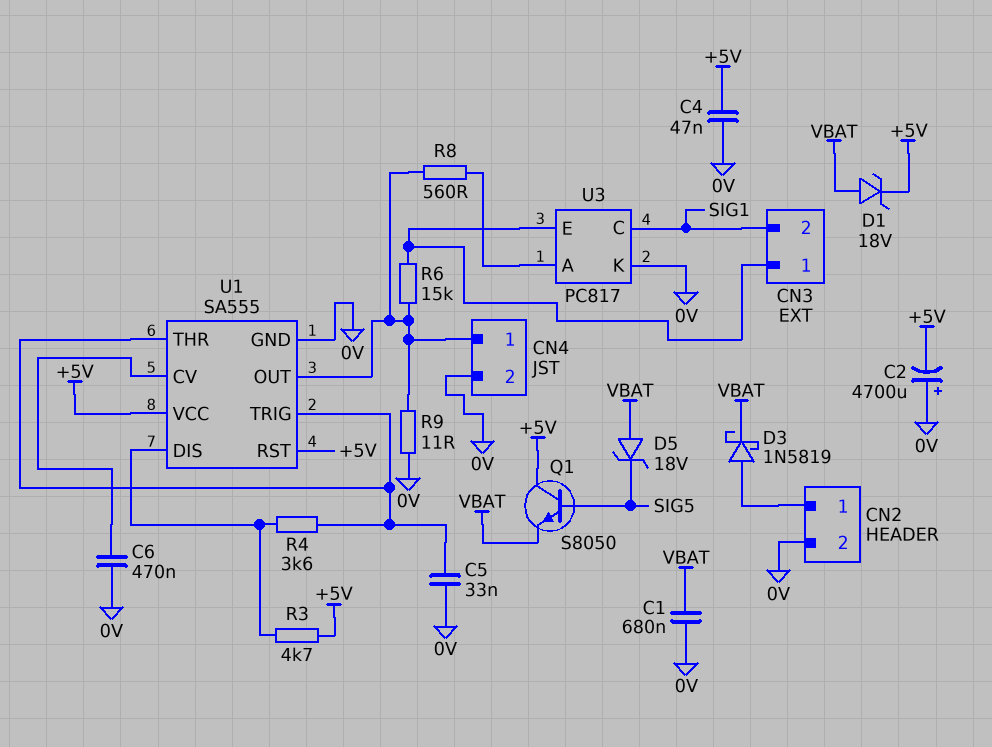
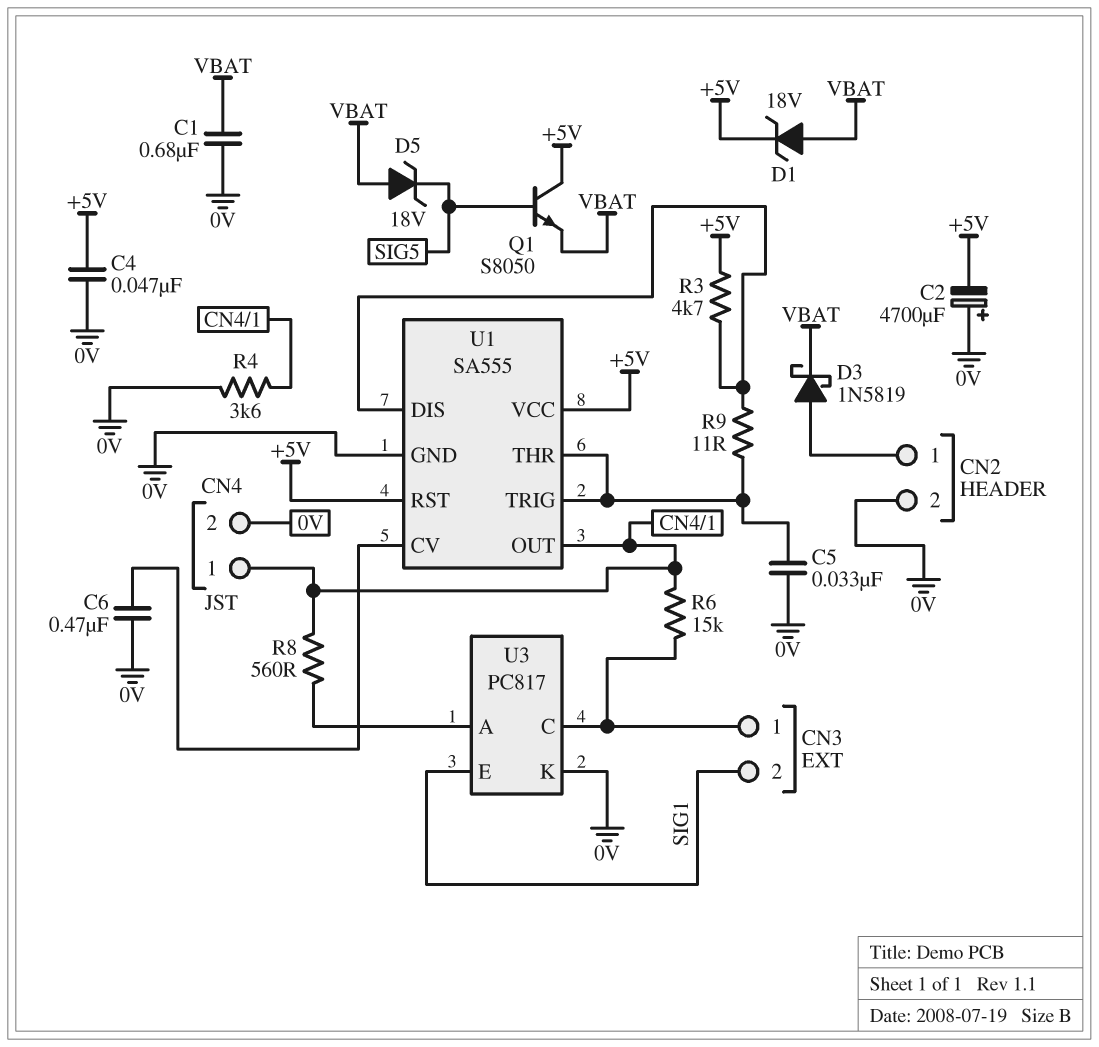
R4: 3.6k (U1/DIS, U1/THR) -> 3.6k (0V, CN4/1)
R9: 11 (0V, CN4/1) -> 11 (U1/DIS, U1/THR)
U3 pin C: SIG1 -> CN3/1
U3 pin E: CN3/1 -> SIG1

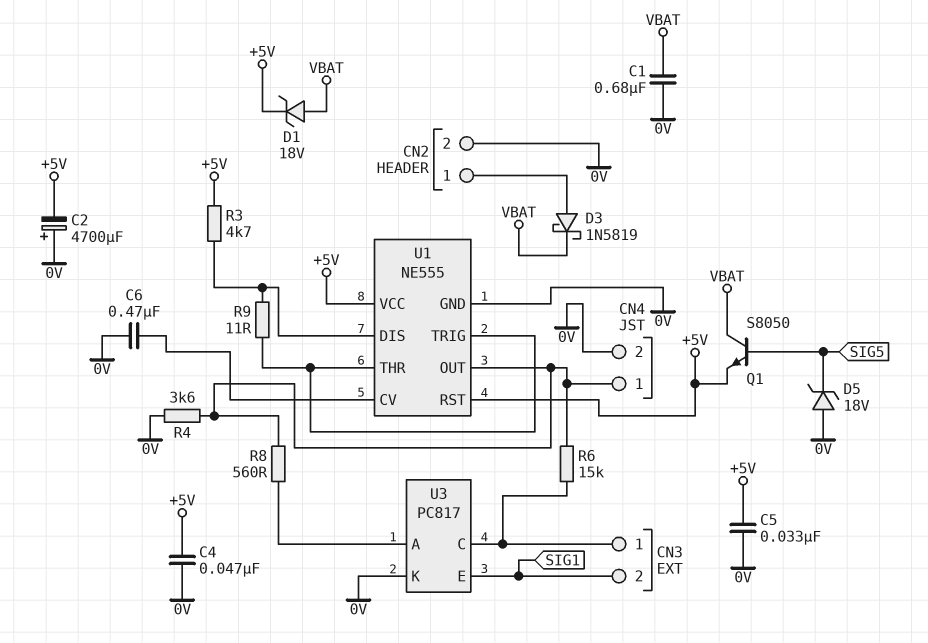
C5: 33nF (0V, U1/THR) -> 33nF (+5V, 0V)
D5: zener 18V (A VBAT, K SIG5) -> zener 18V (A 0V, K SIG5)
Q1: NPN S8050 (B SIG5, C +5V, E VBAT) -> NPN S8050 (B SIG5, C VBAT, E +5V)
U1: SA555 -> NE555

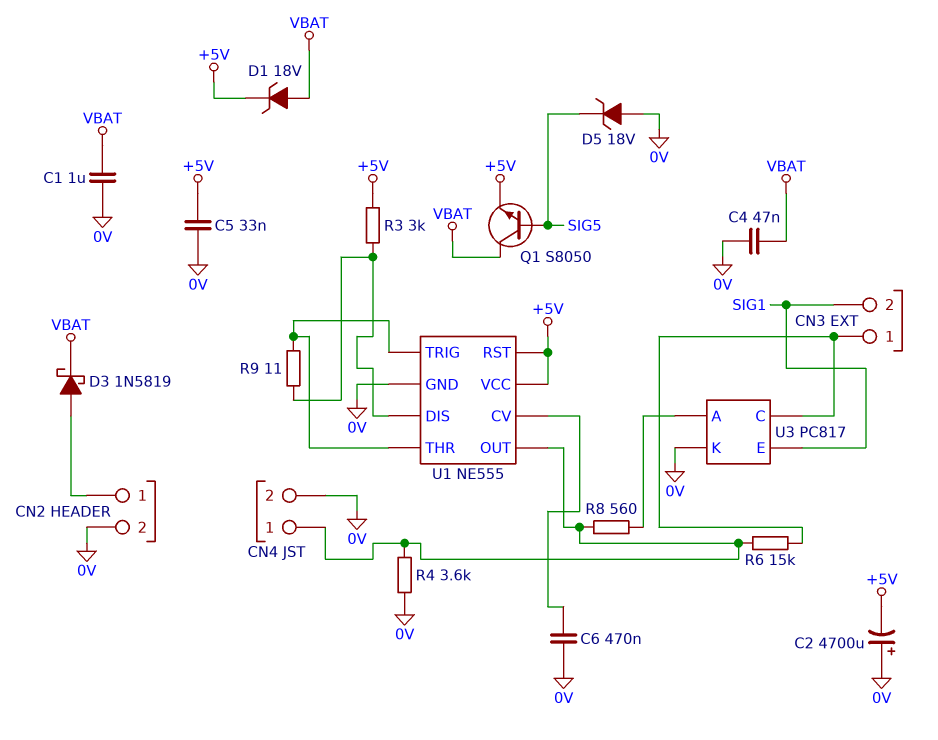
C1: 680nF (0V, VBAT) -> 1uF (0V, VBAT)
C4: 47nF (+5V, 0V) -> 47nF (0V, VBAT)
R3: 4.7k (+5V, U1/DIS) -> 3k (+5V, U1/DIS)

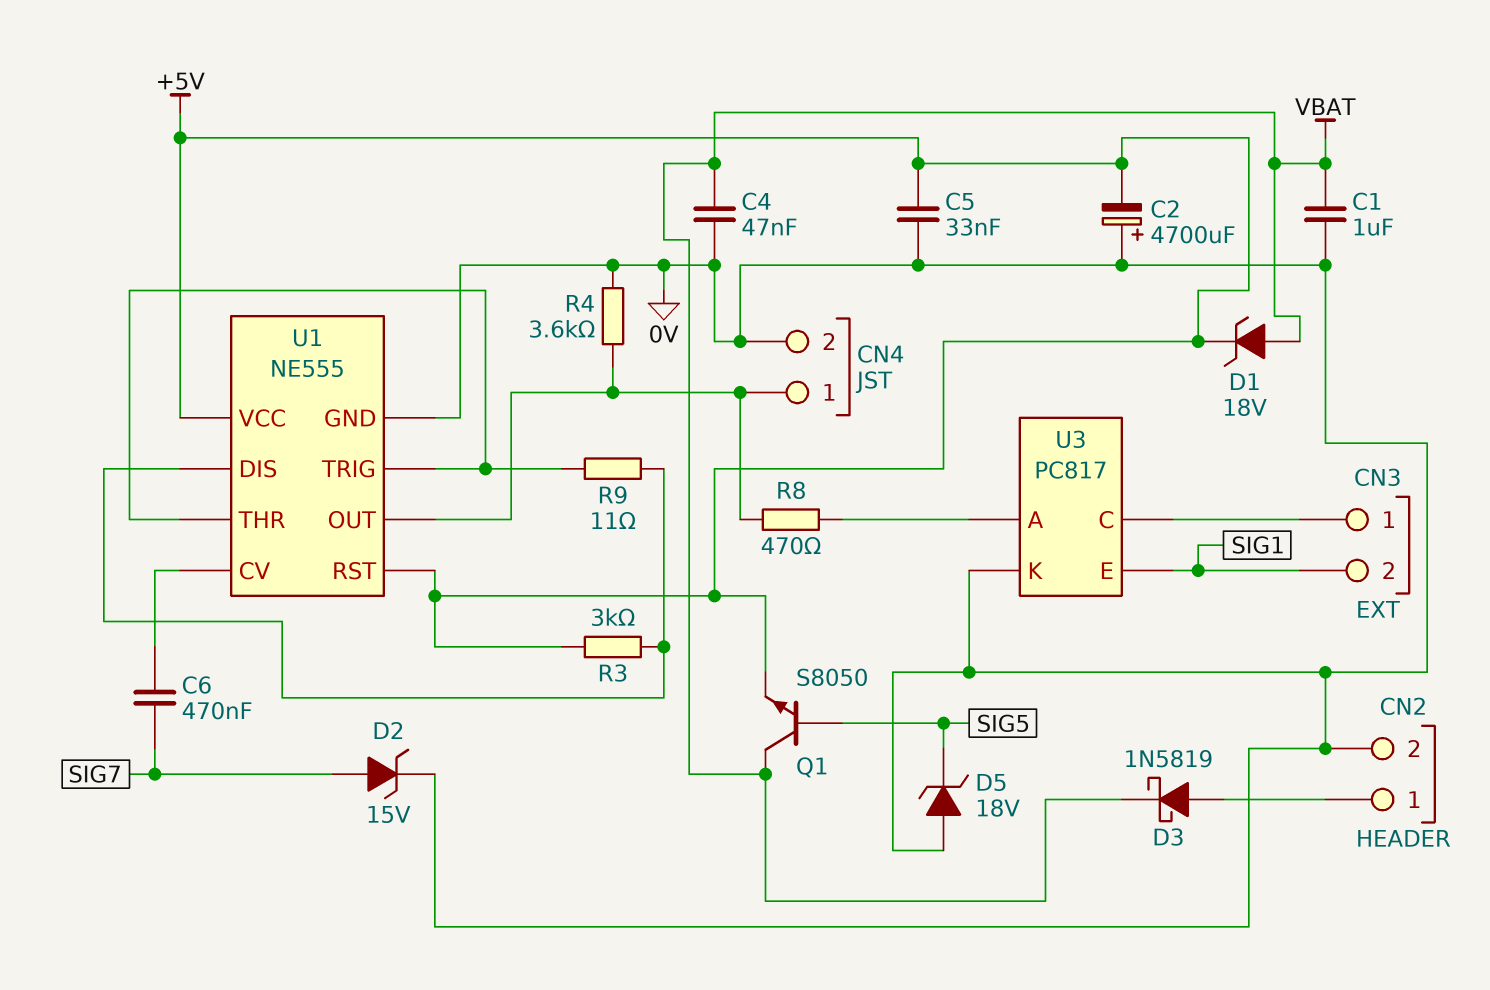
C6: 470nF (0V, U1/CV) -> 470nF (SIG7, U1/CV)
D2: none -> zener 15V (A SIG7, K 0V)
R6: 15k (CN3/1, CN4/1) -> none
R8: 560 (CN4/1, U3/A) -> 470 (CN4/1, U3/A)

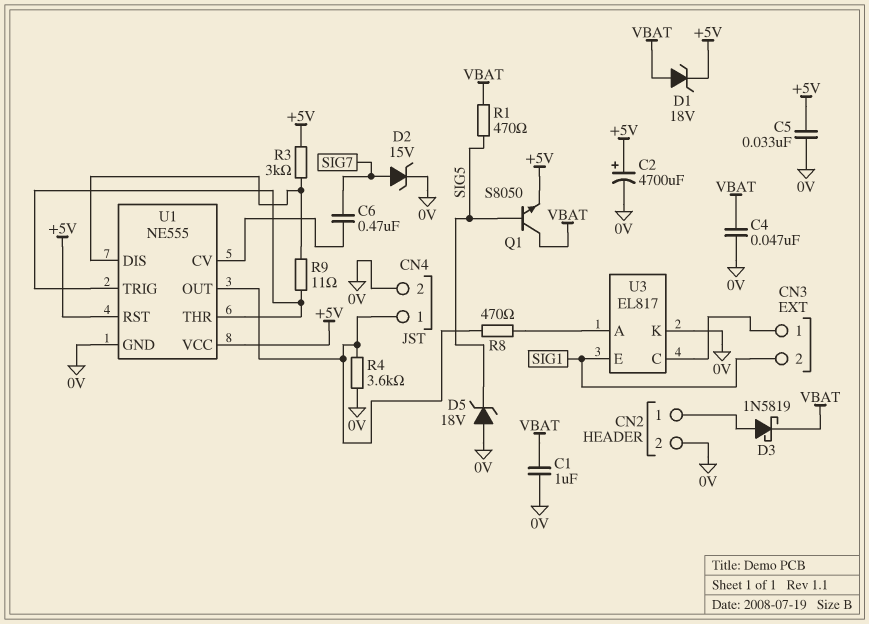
C2: 4700uF (plus 0V, minus +5V) -> 4700uF (plus +5V, minus 0V)
R1: none -> 470 (SIG5, VBAT)
U3: PC817 -> EL817

